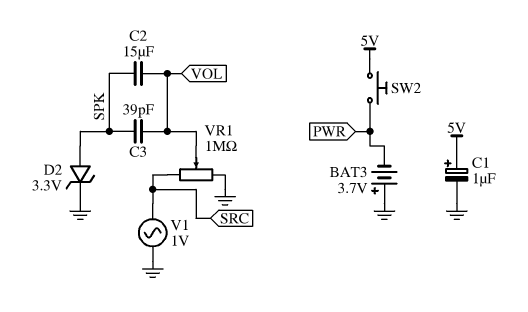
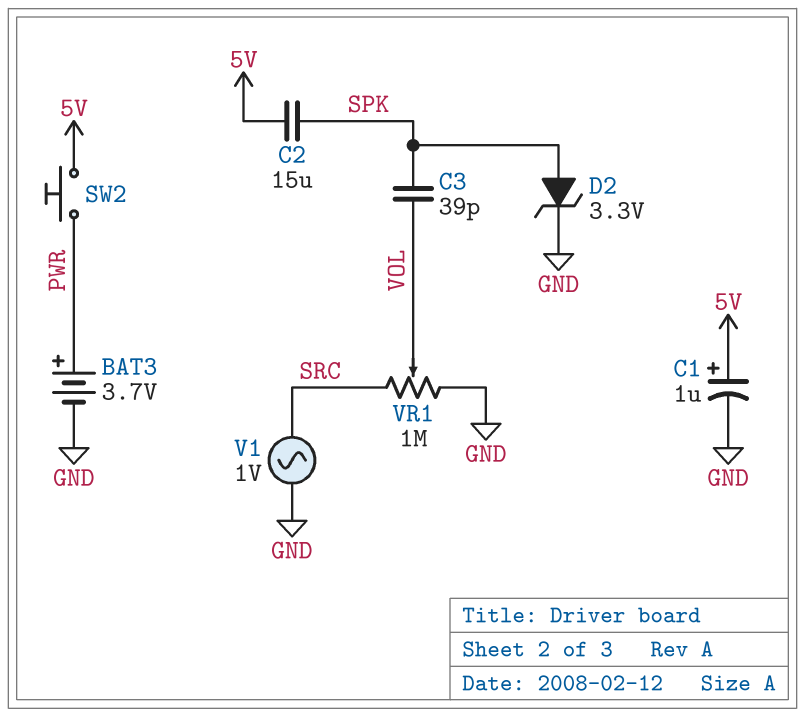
BAT3: 3.7V (plus GND, minus PWR) -> 3.7V (plus PWR, minus GND)
C2: 15uF (SPK, VOL) -> 15uF (5V, SPK)

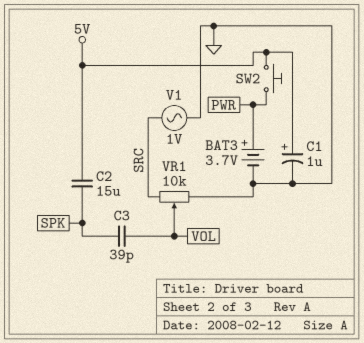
D2: zener 3.3V (A SPK, K GND) -> none
VR1: 1M (GND, SRC, wiper VOL) -> 10k (GND, SRC, wiper VOL)

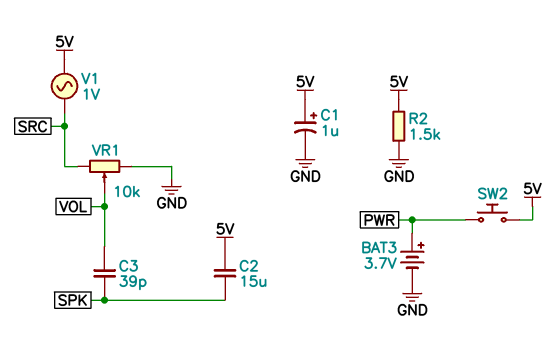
R2: none -> 1.5k (5V, GND)
V1: AC 1V (GND, SRC) -> AC 1V (5V, SRC)

